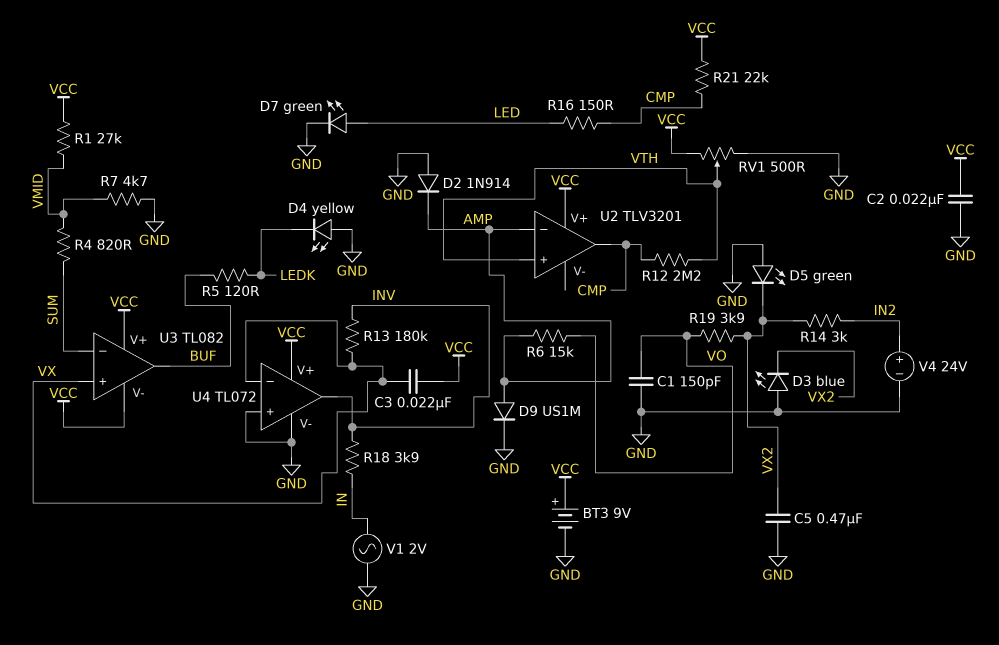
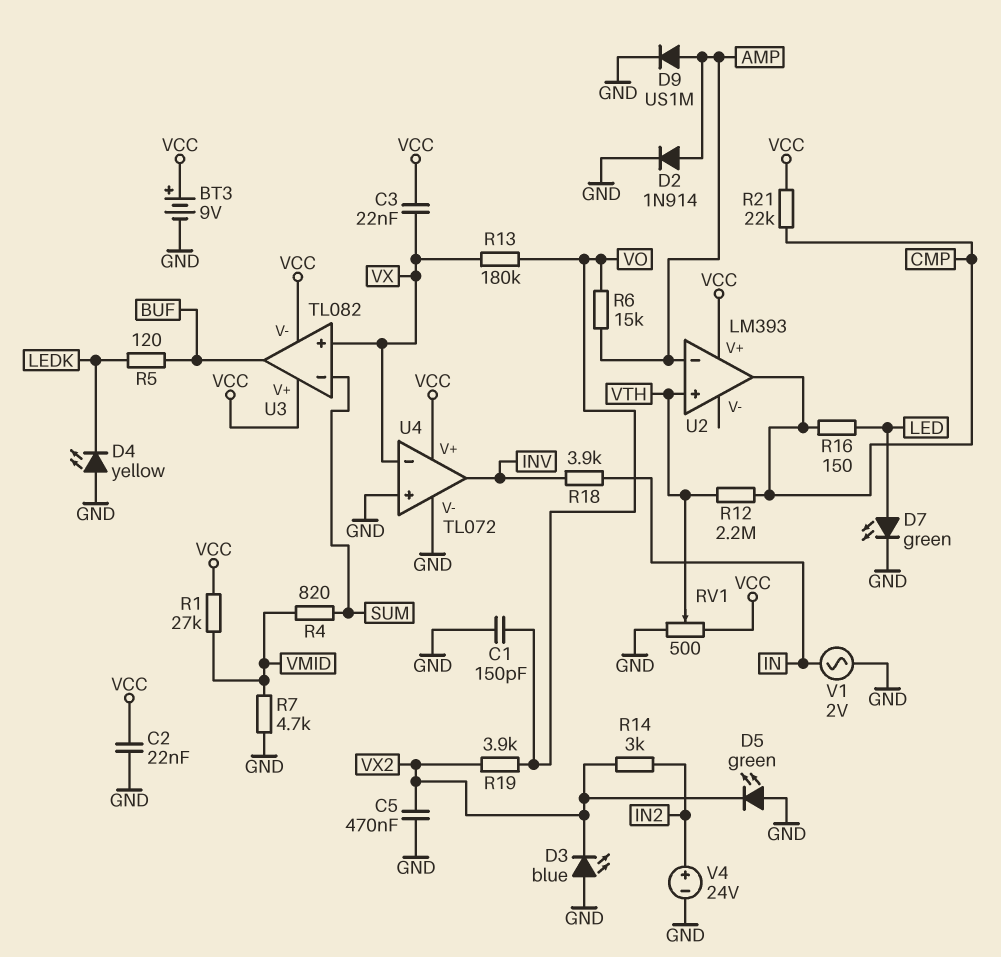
D2: diode 1N914 (A GND, K AMP) -> diode 1N914 (A AMP, K GND)
R13: 180k (INV, VX) -> 180k (VO, VX)
U2: TLV3201 -> LM393

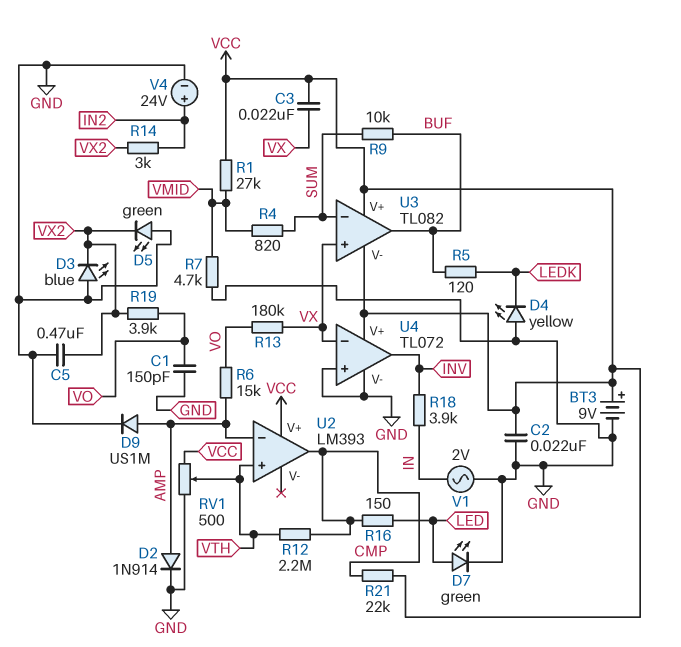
R9: none -> 10k (BUF, SUM)

